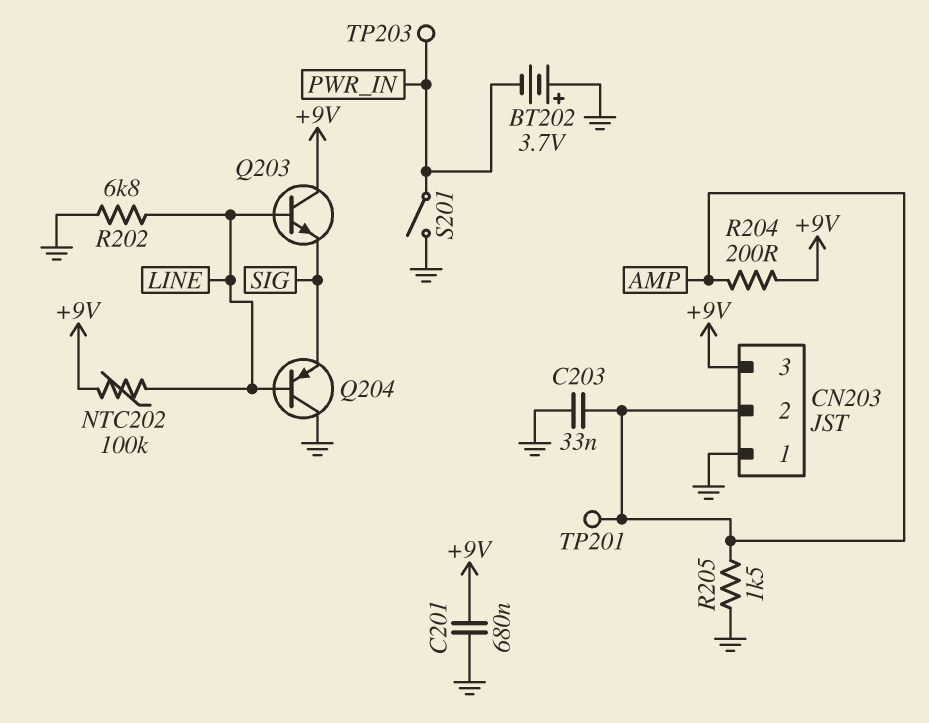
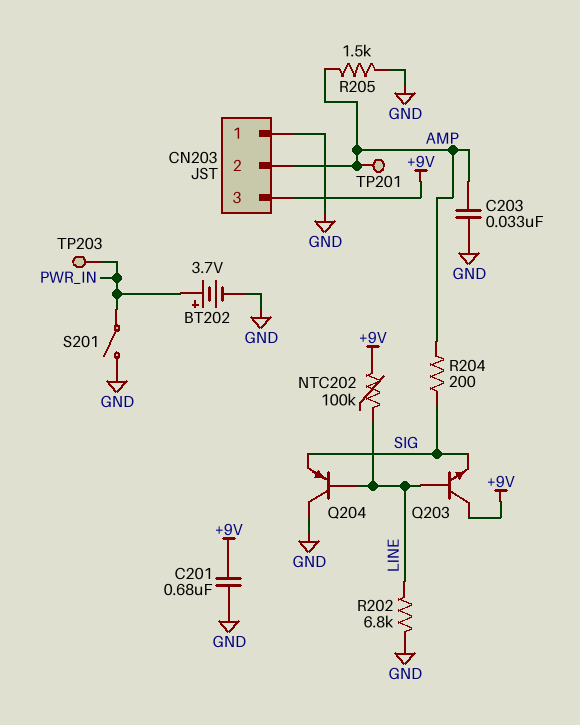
BT202: 3.7V (plus GND, minus PWR_IN) -> 3.7V (plus PWR_IN, minus GND)
R204: 200 (+9V, AMP) -> 200 (AMP, SIG)

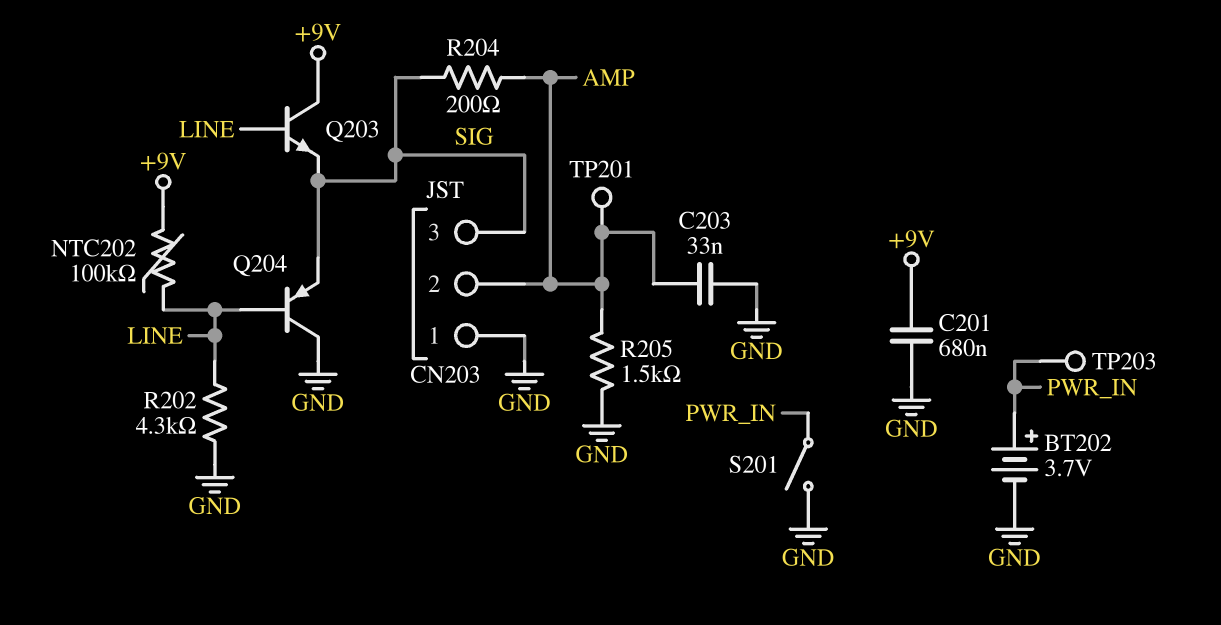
CN203 pin 3: +9V -> SIG
R202: 6.8k (GND, LINE) -> 4.3k (GND, LINE)

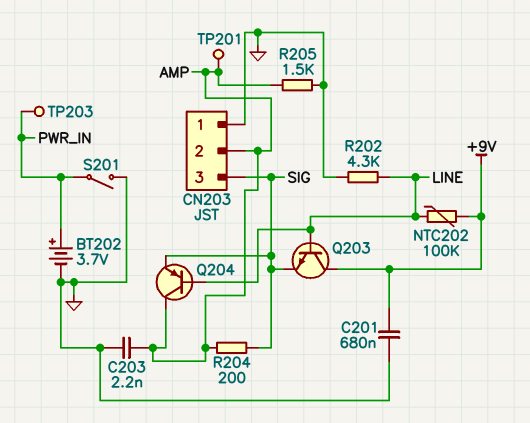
C203: 33nF (AMP, GND) -> 2.2nF (AMP, GND)
Q204: PNP (B LINE, C GND, E SIG) -> PNP (B LINE, C AMP, E SIG)

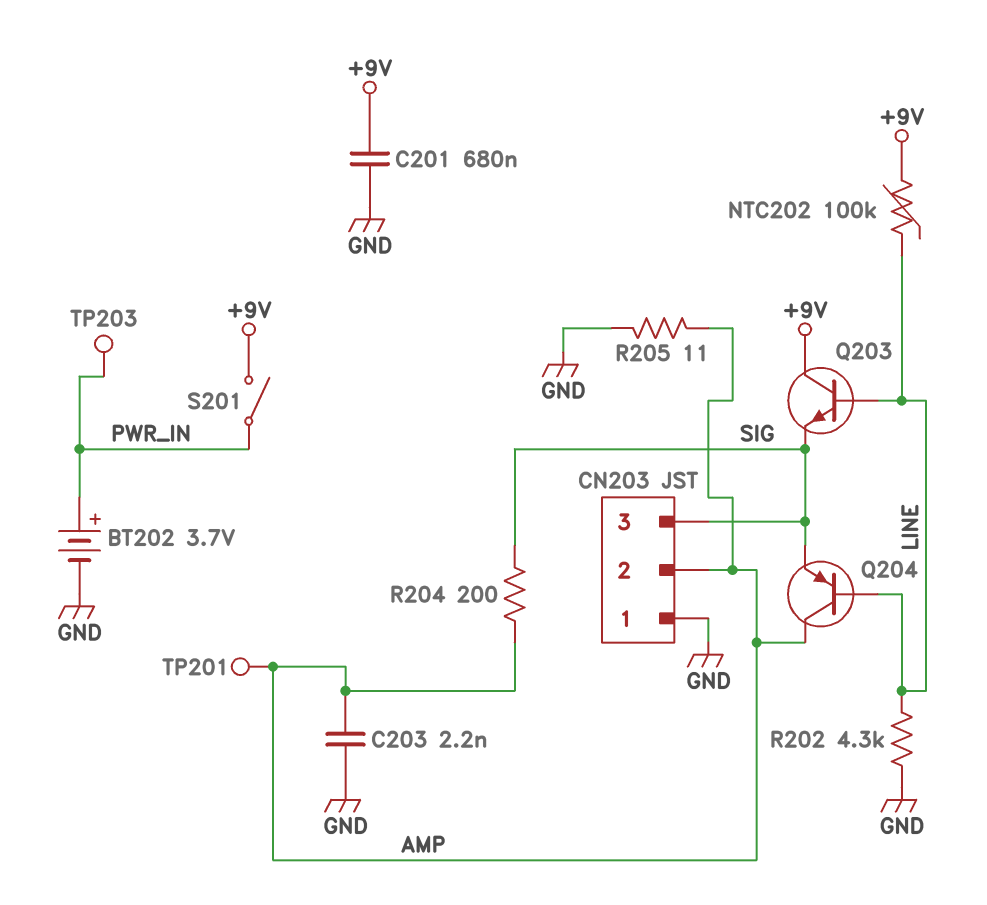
R205: 1.5k (AMP, GND) -> 11 (AMP, GND)
S201: switch (GND, PWR_IN) -> switch (+9V, PWR_IN)

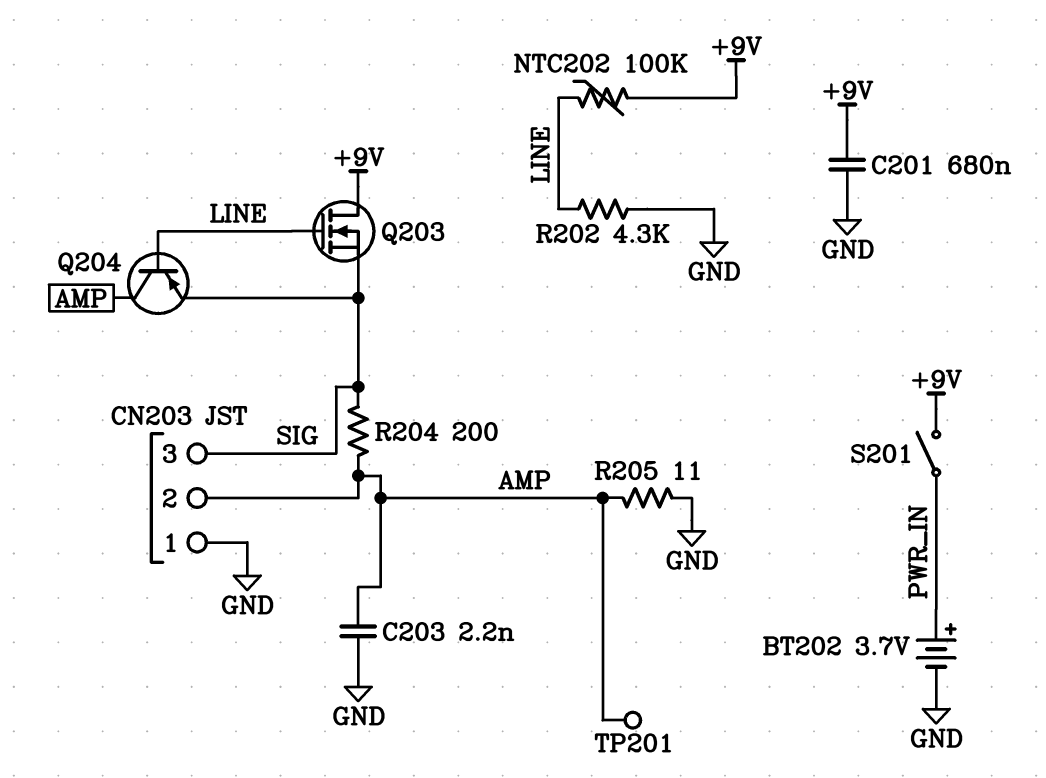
Q203: NPN (B LINE, C +9V, E SIG) -> NMOS (G LINE, D +9V, S SIG)
TP203: test point (PWR_IN) -> none

